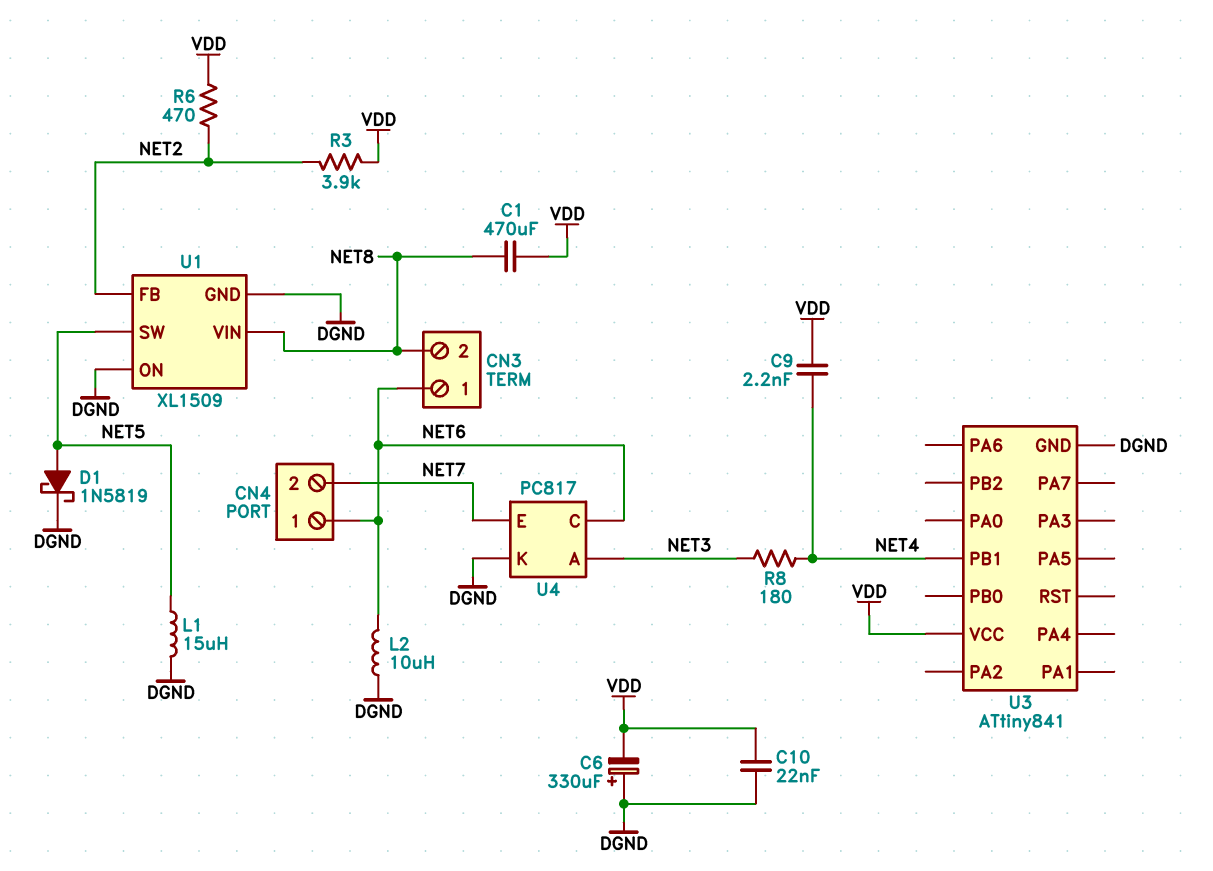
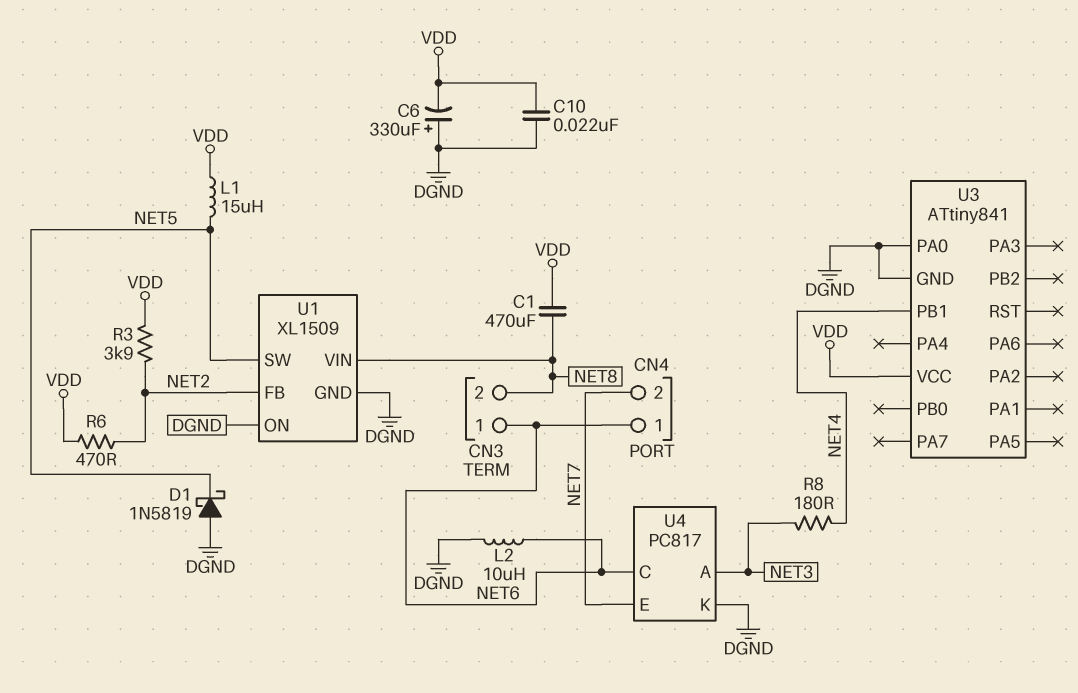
C9: 2.2nF (NET4, VDD) -> none
D1: schottky 1N5819 (A NET5, K DGND) -> schottky 1N5819 (A DGND, K NET5)
L1: 15uH (DGND, NET5) -> 15uH (NET5, VDD)
U3 pin PA0: none -> DGND

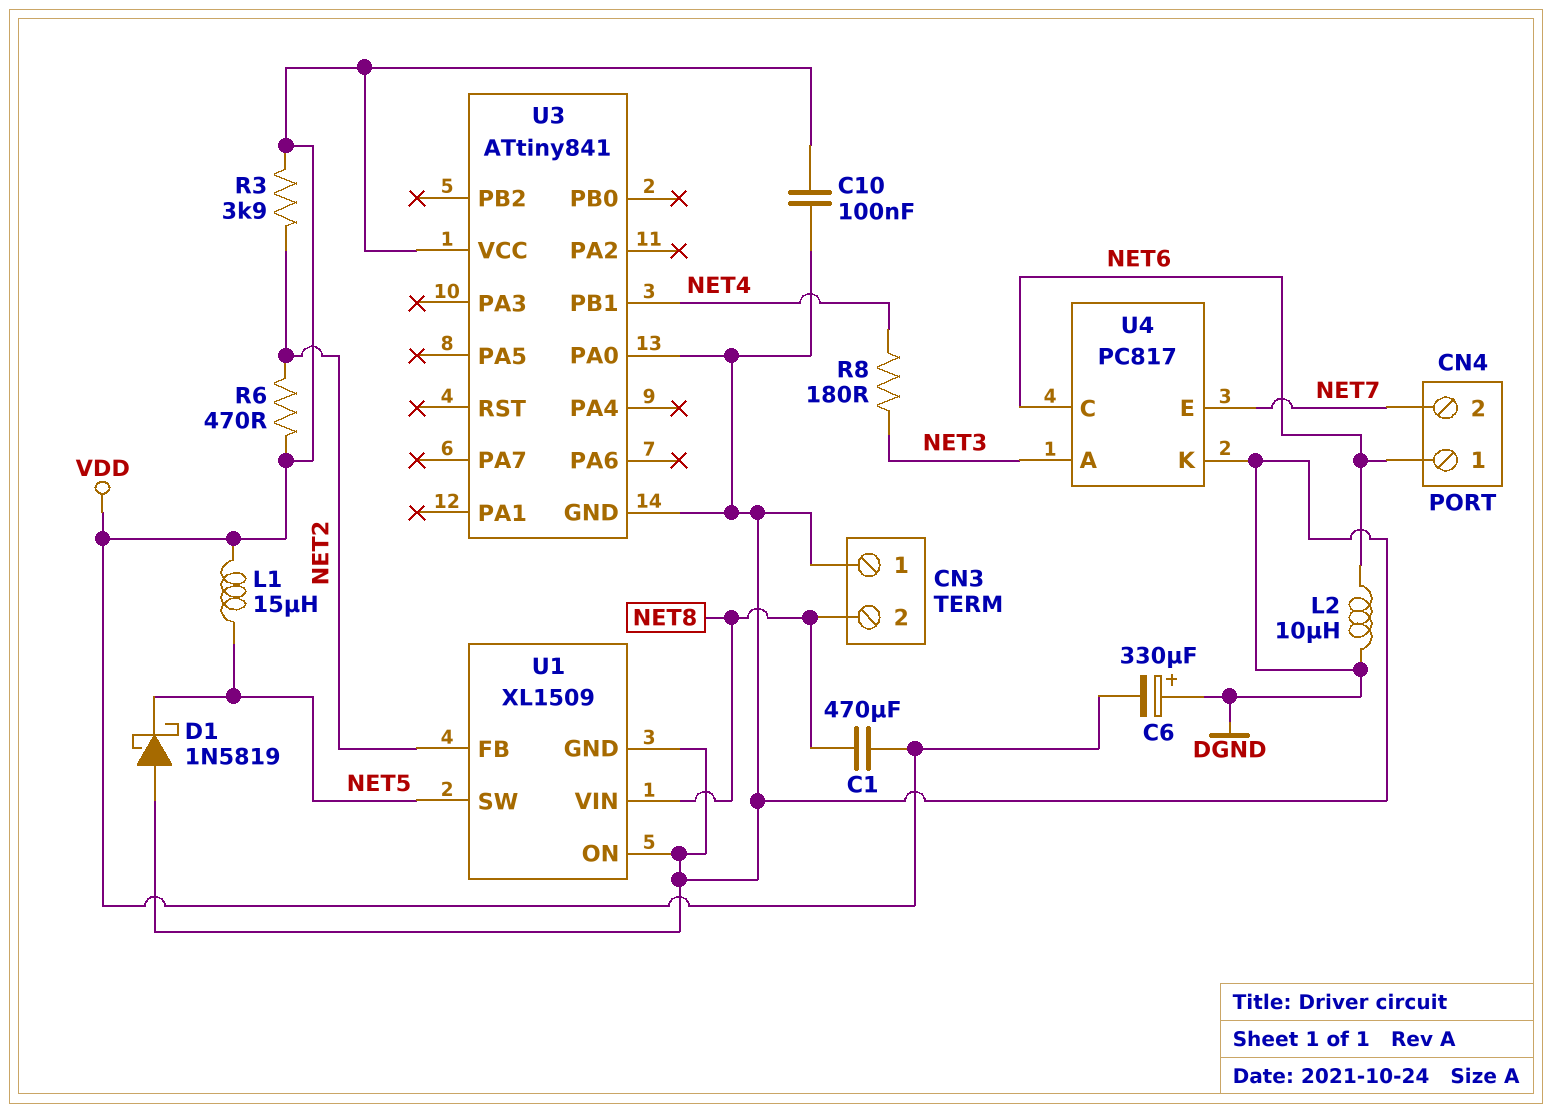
C10: 22nF (DGND, VDD) -> 100nF (DGND, VDD)
CN3 pin 1: NET6 -> DGND

